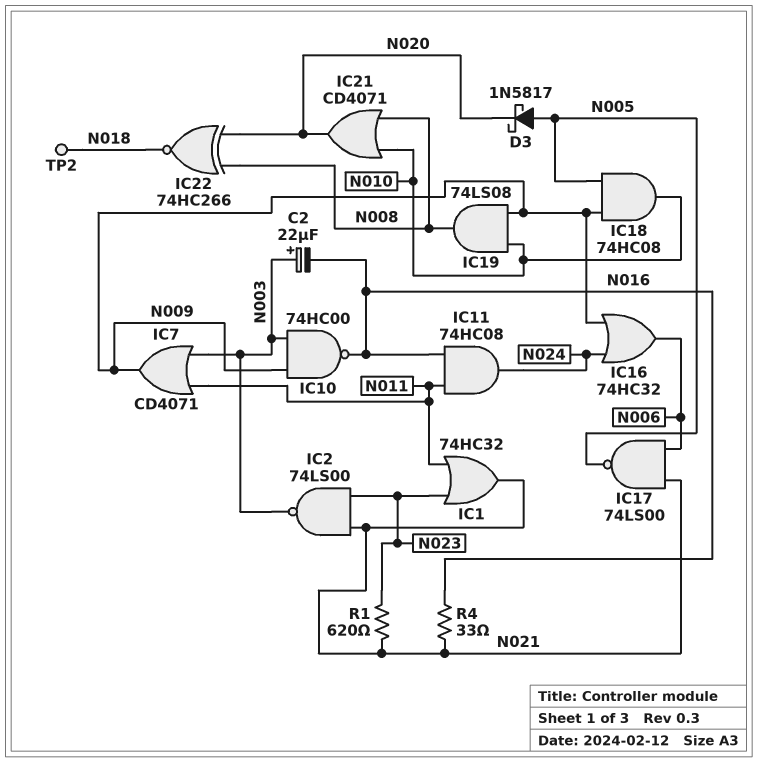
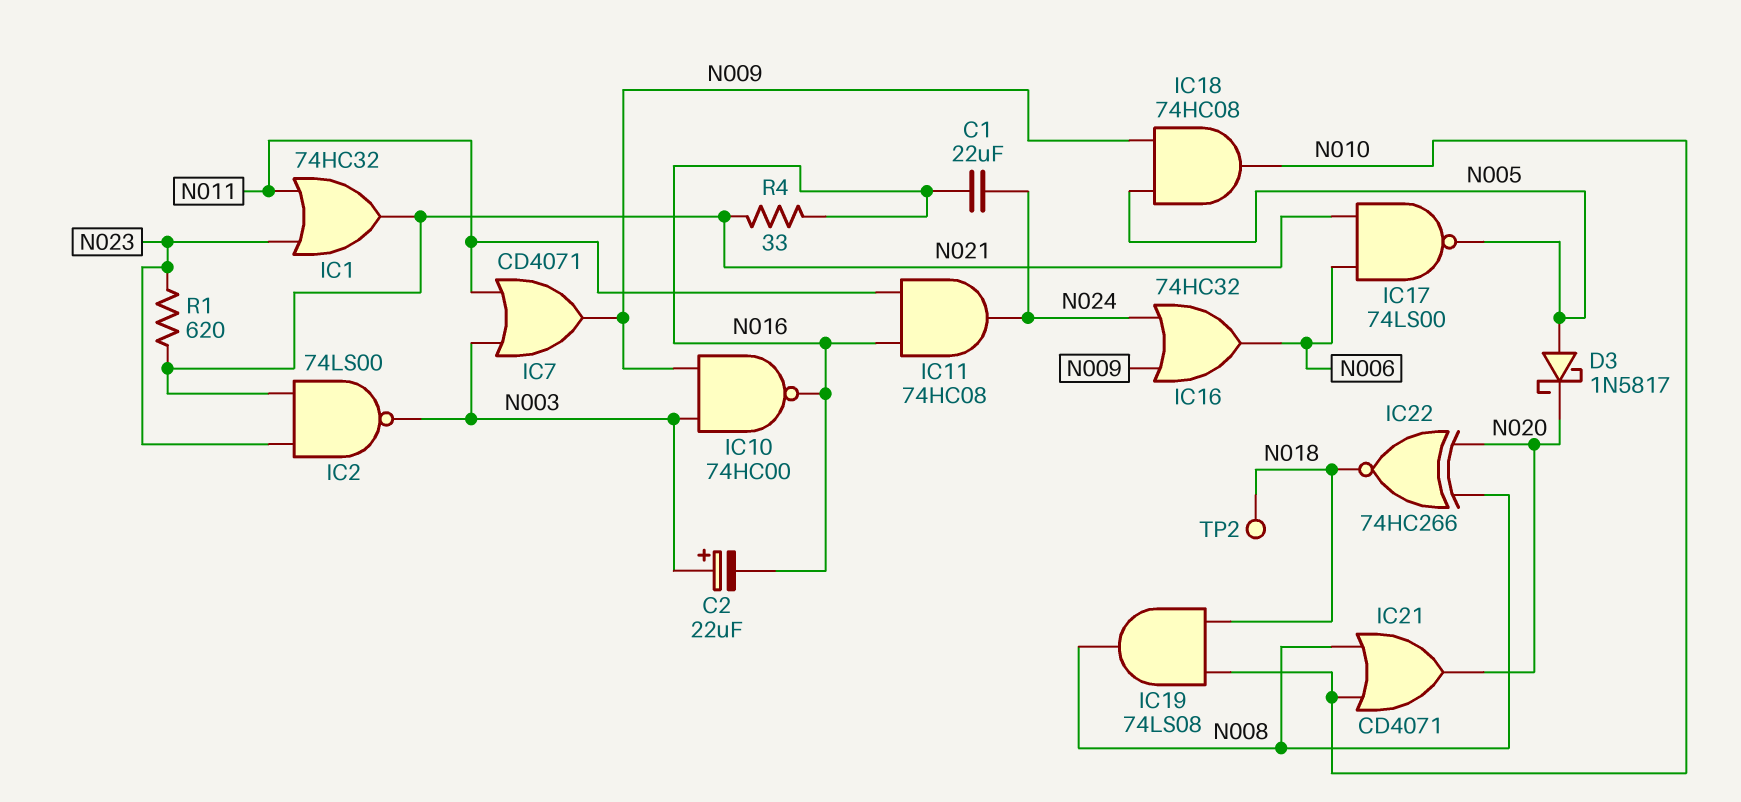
C1: none -> 22uF (N016, N024)
IC19: AND 74LS08 (in N009, in N010, out N008) -> AND 74LS08 (in N010, in N018, out N008)

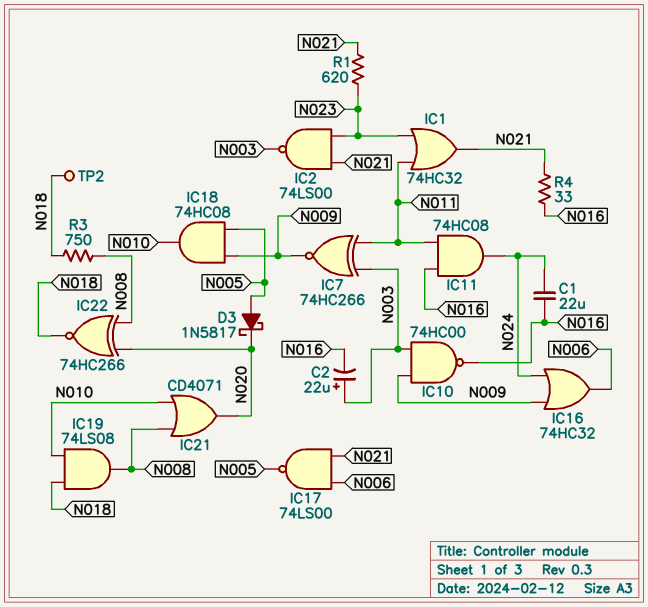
IC7: OR CD4071 (in N003, in N011, out N009) -> XNOR 74HC266 (in N003, in N011, out N009)
R3: none -> 750 (N008, N018)

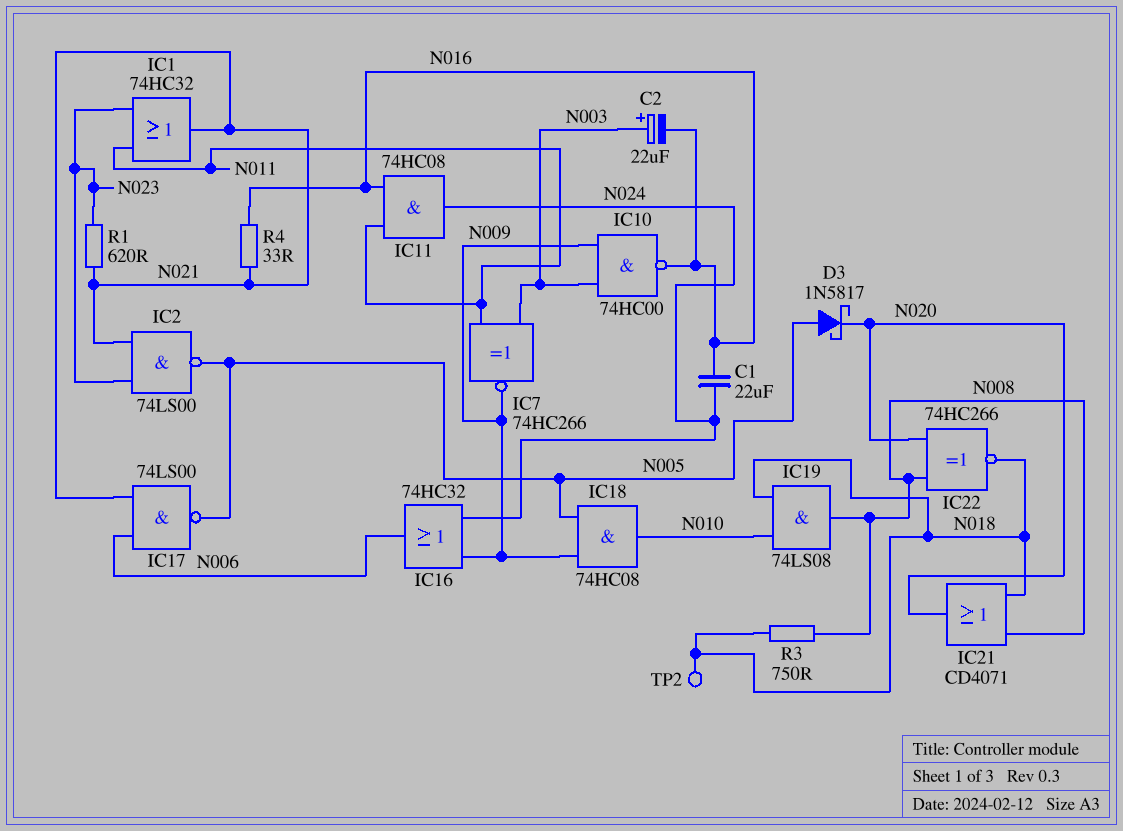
IC2: NAND 74LS00 (in N021, in N023, out N003) -> NAND 74LS00 (in N021, in N023, out N005)
IC21: OR CD4071 (in N008, in N010, out N020) -> OR CD4071 (in N008, in N018, out N020)

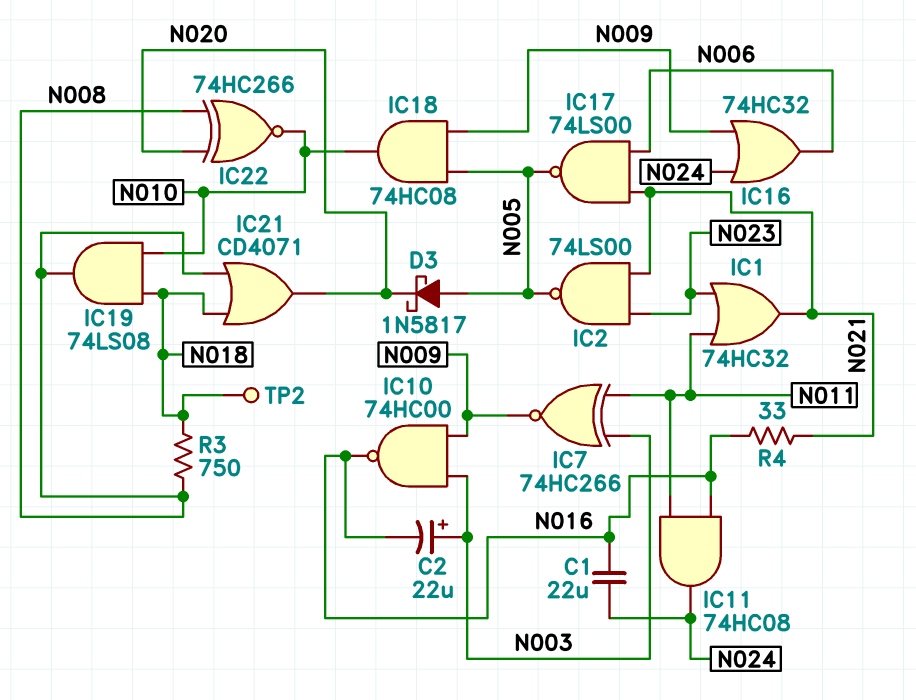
IC22: XNOR 74HC266 (in N008, in N020, out N018) -> XNOR 74HC266 (in N008, in N020, out N010)
R1: 620 (N021, N023) -> none

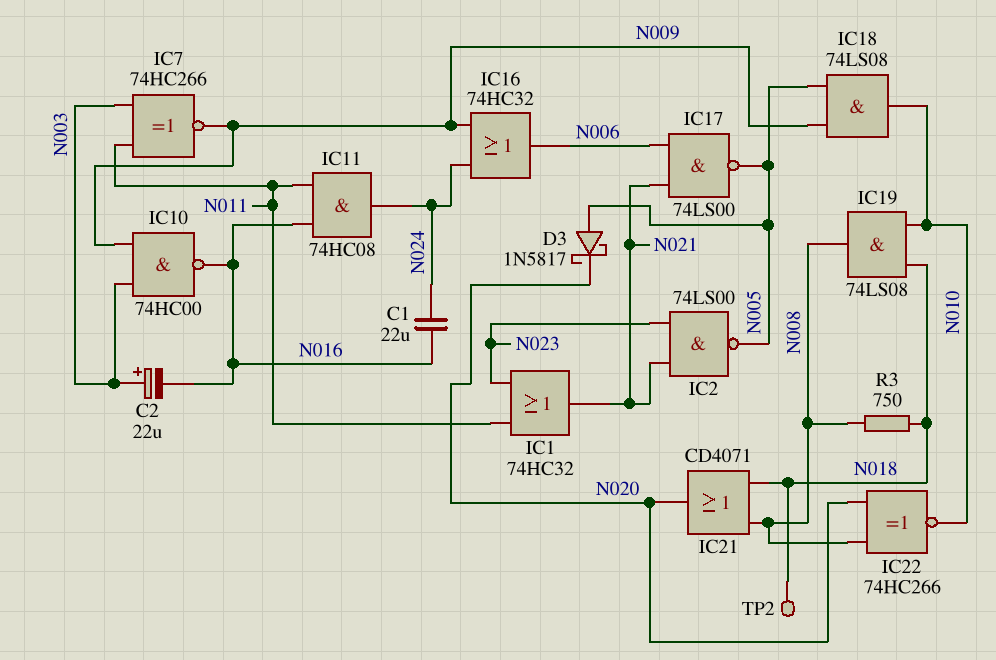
IC18: AND 74HC08 (in N005, in N009, out N010) -> AND 74LS08 (in N005, in N009, out N010)
R4: 33 (N016, N021) -> none

